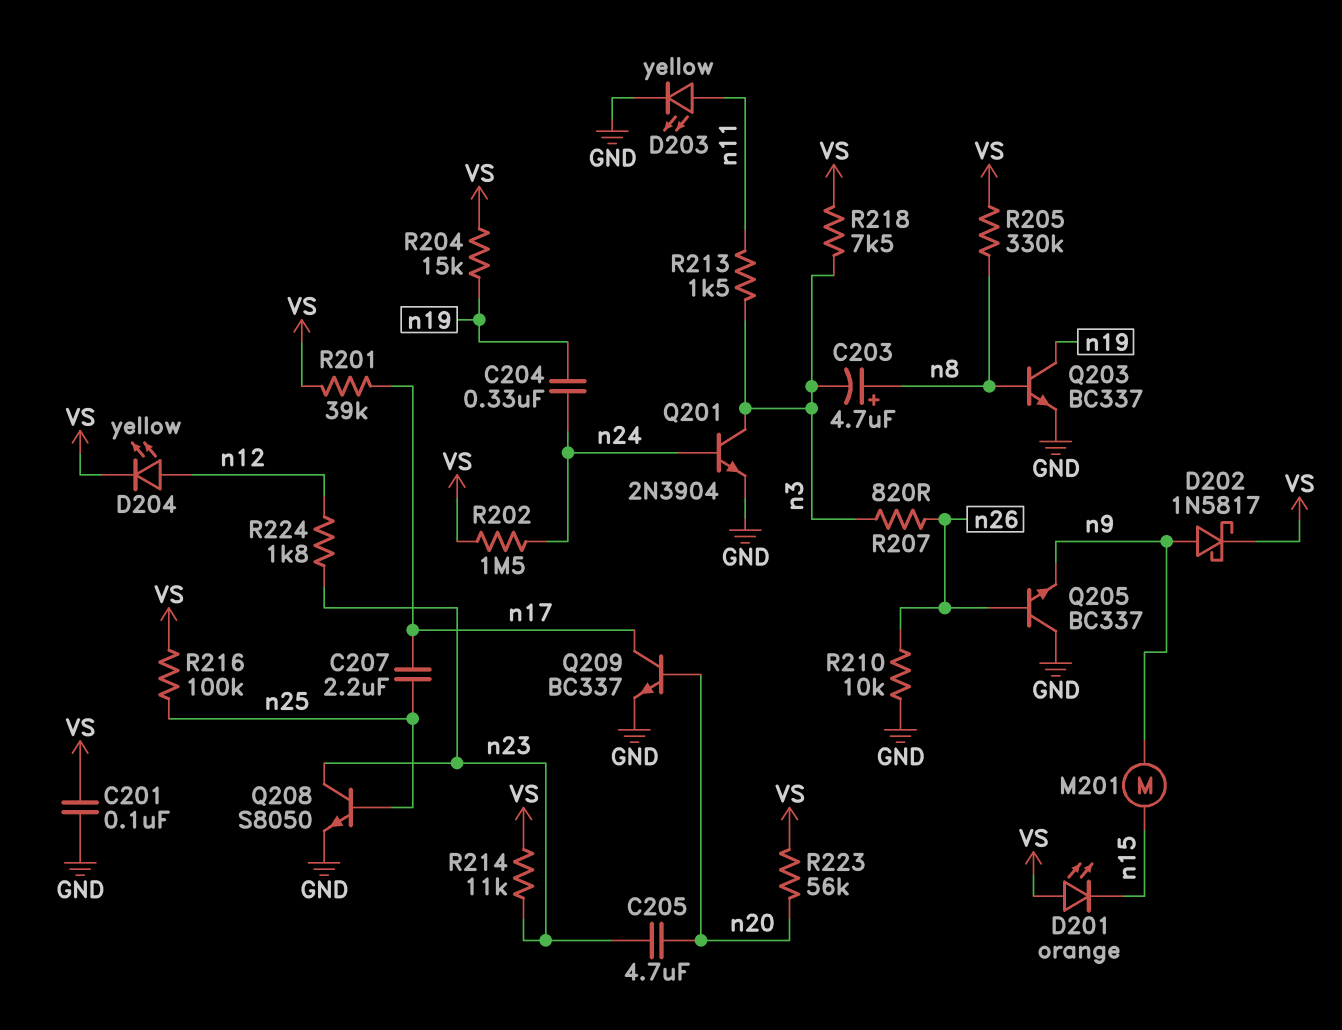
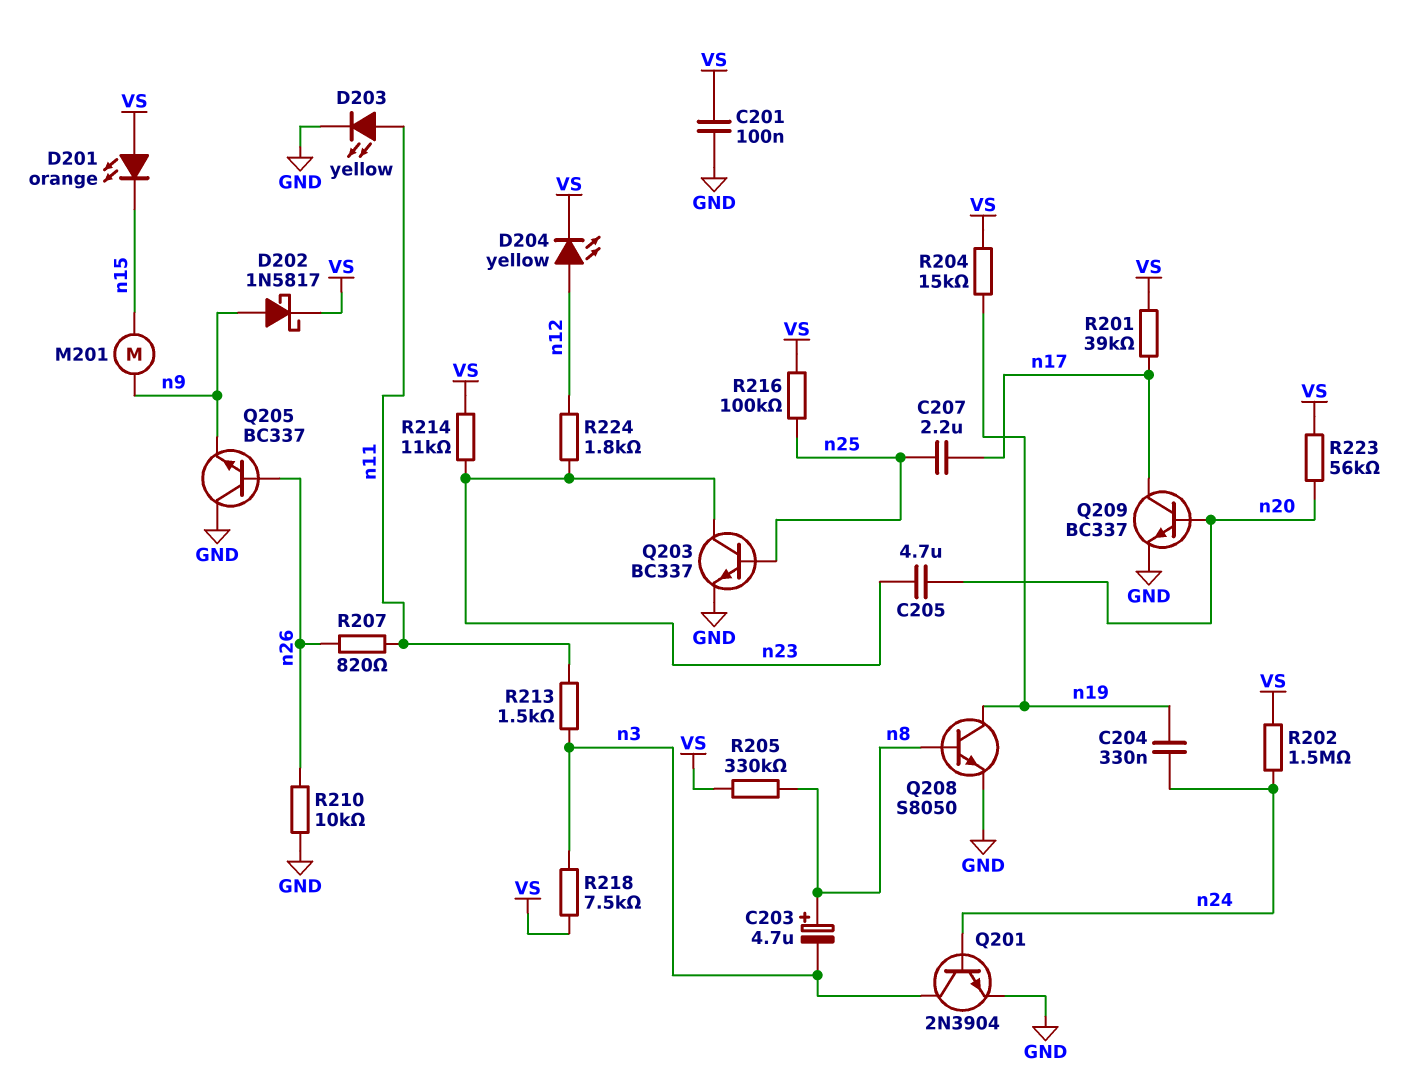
Q203: NPN BC337 (B n8, C n19, E GND) -> NPN BC337 (B n25, C n23, E GND)
Q208: NPN S8050 (B n25, C n23, E GND) -> NPN S8050 (B n8, C n19, E GND)
R207: 820 (n3, n26) -> 820 (n11, n26)

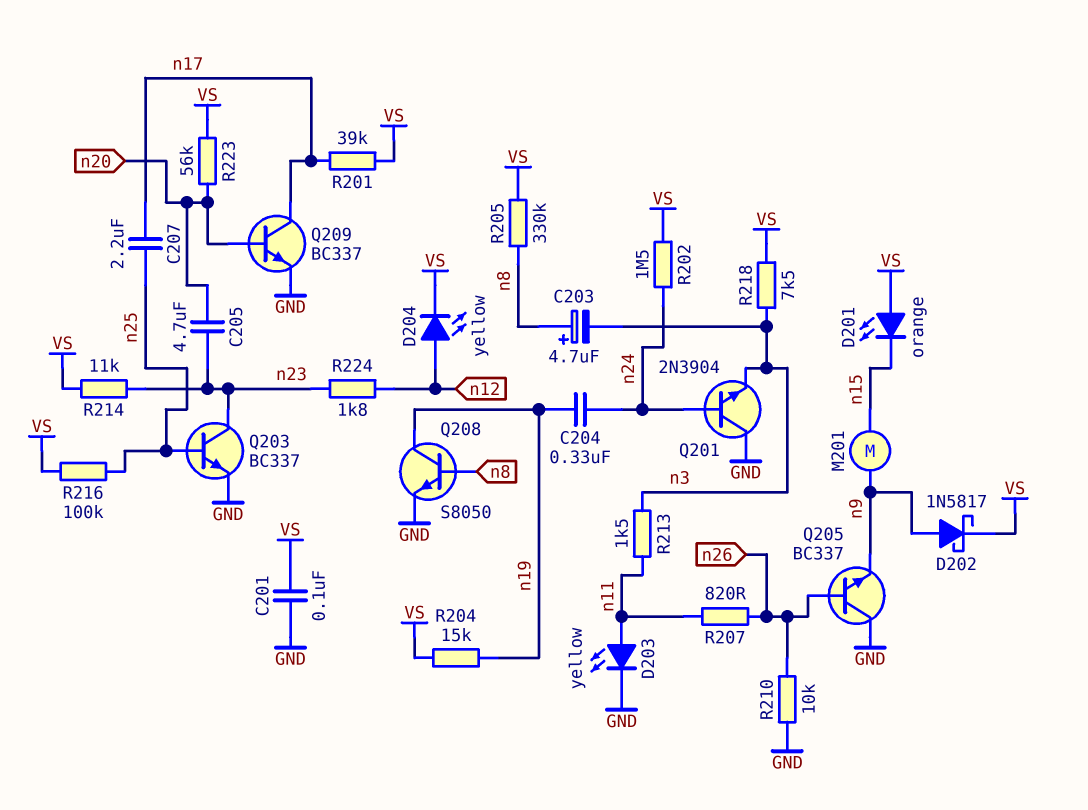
Q201: NPN 2N3904 (B n24, C n3, E GND) -> NPN 2N3904 (B n24, C GND, E n3)

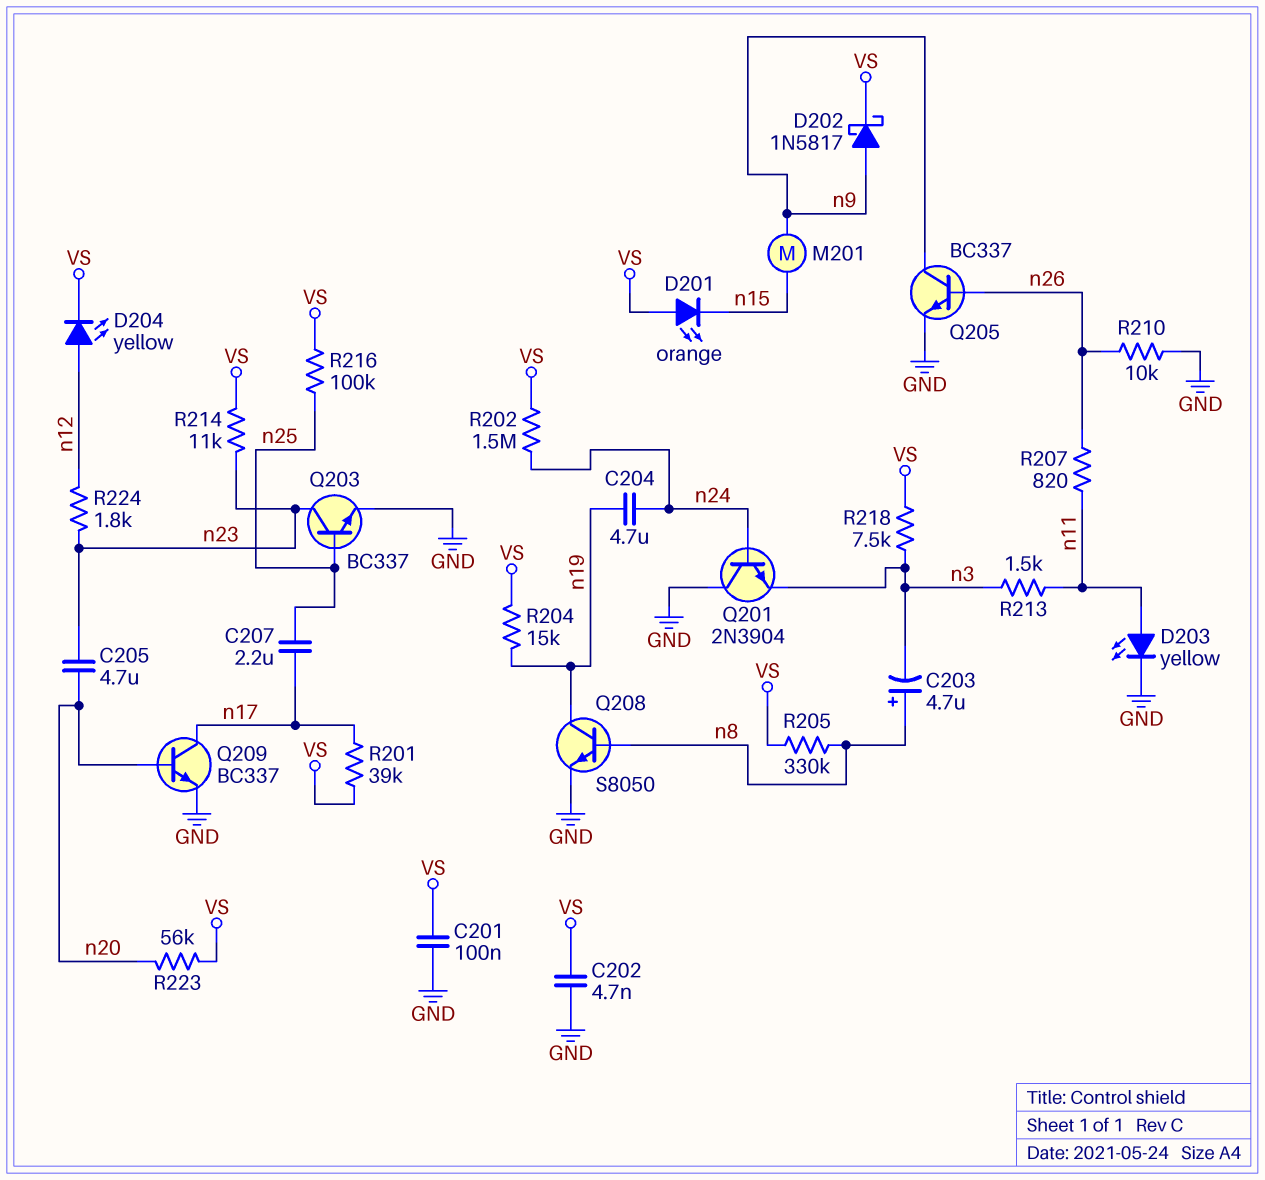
C202: none -> 4.7nF (GND, VS)
C204: 330nF (n19, n24) -> 4.7uF (n19, n24)
Q205: NPN BC337 (B n26, C GND, E n9) -> NPN BC337 (B n26, C n9, E GND)

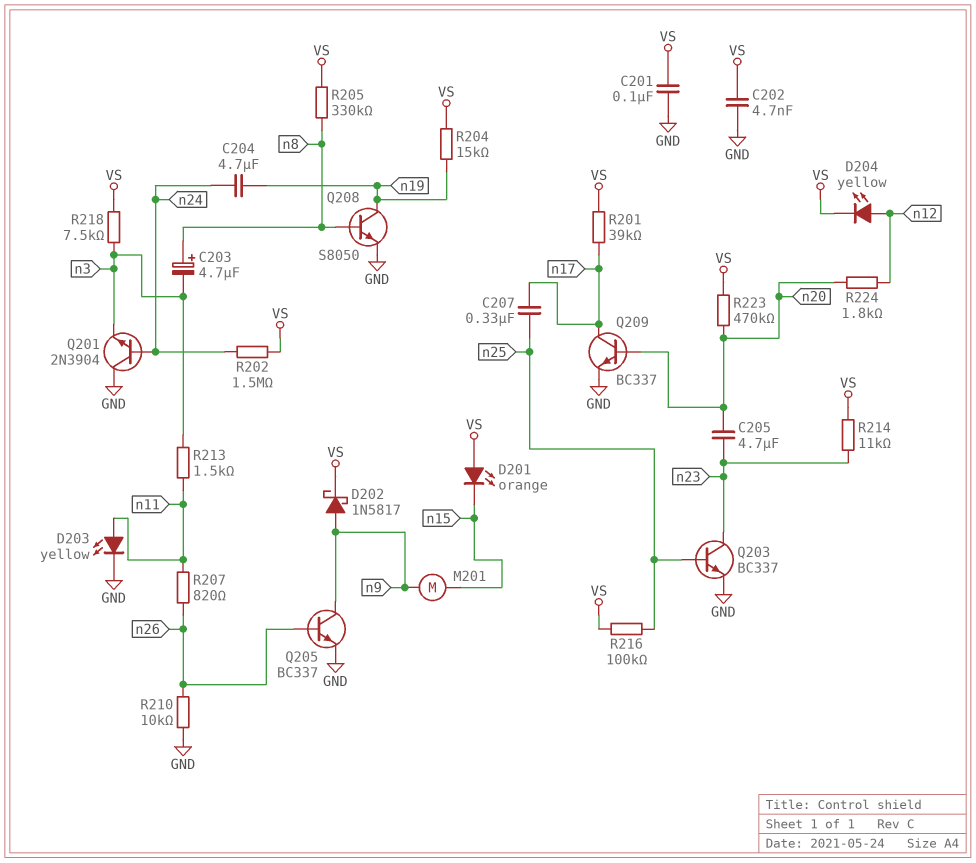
C207: 2.2uF (n17, n25) -> 330nF (n17, n25)
R223: 56k (VS, n20) -> 470k (VS, n20)
R224: 1.8k (n12, n23) -> 1.8k (n12, n20)

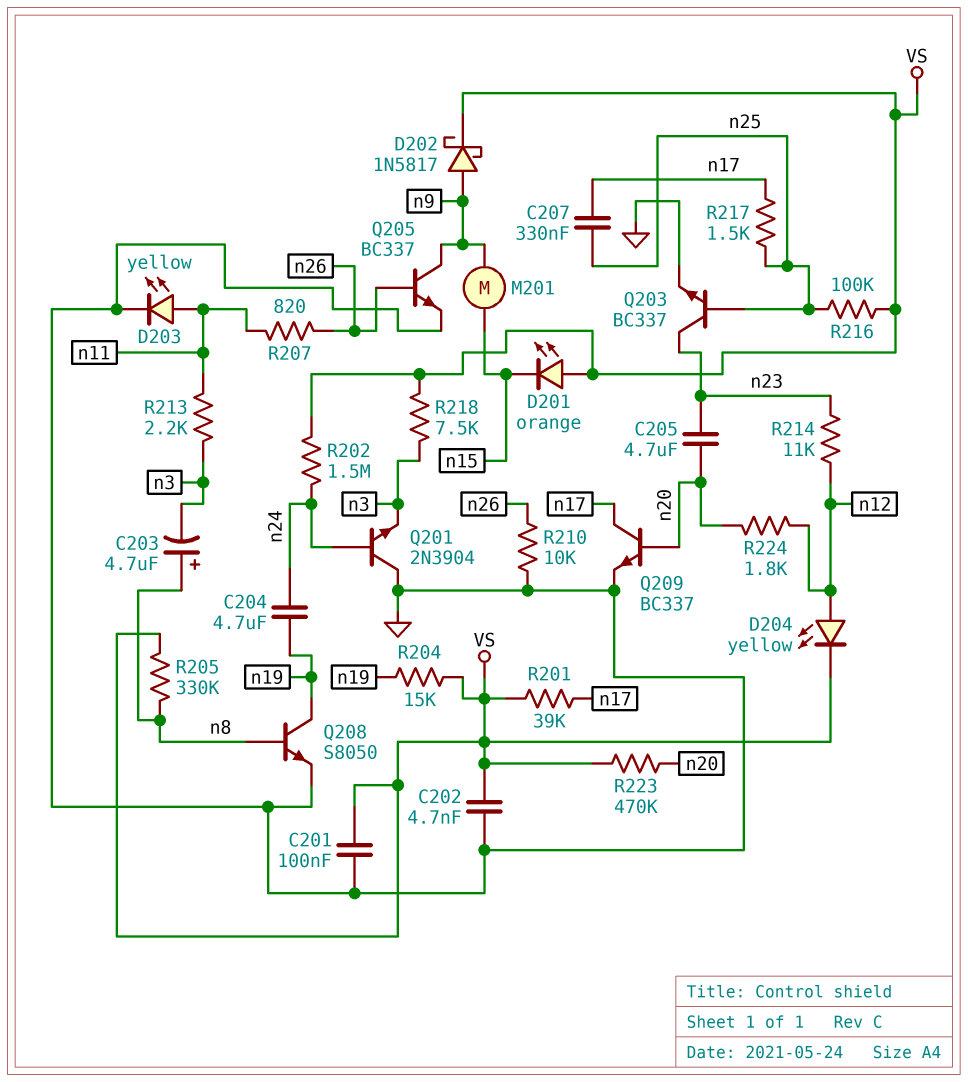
R213: 1.5k (n3, n11) -> 2.2k (n3, n11)
R214: 11k (VS, n23) -> 11k (n12, n23)
R217: none -> 1.5k (n17, n25)

